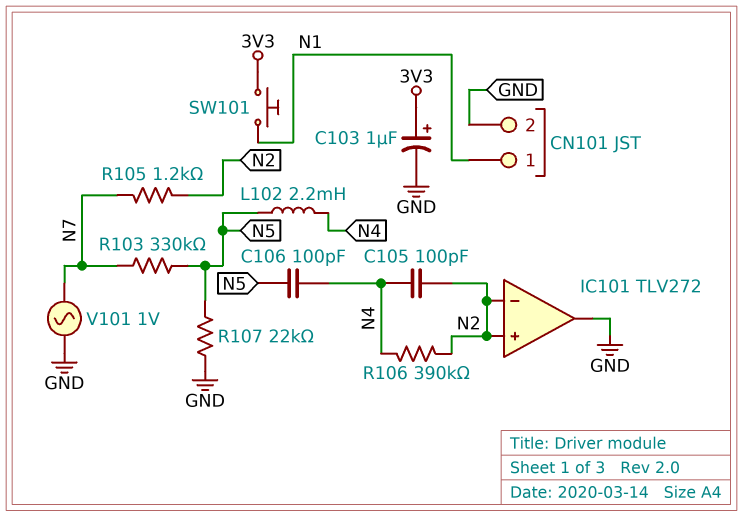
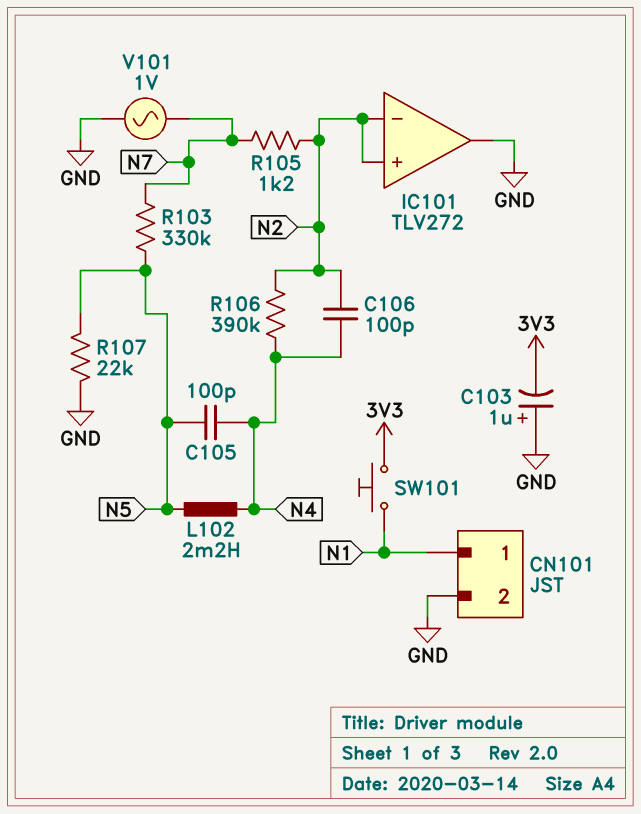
C103: 1uF (plus 3V3, minus GND) -> 1uF (plus GND, minus 3V3)
C105: 100pF (N2, N4) -> 100pF (N4, N5)
C106: 100pF (N4, N5) -> 100pF (N2, N4)

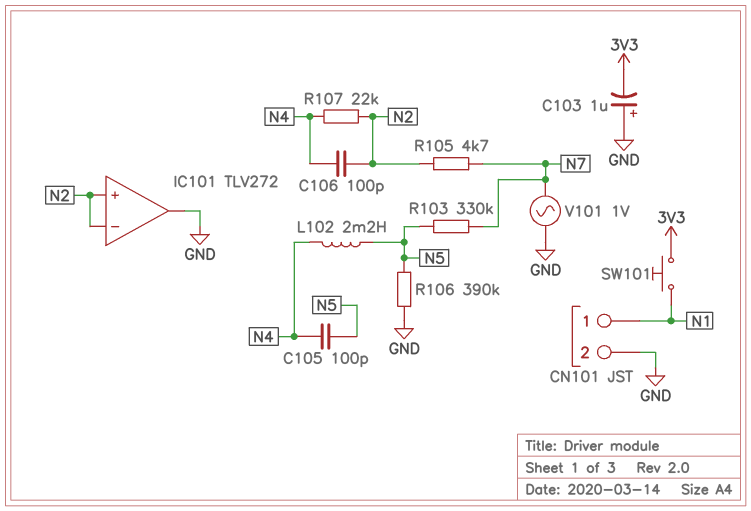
R105: 1.2k (N2, N7) -> 4.7k (N2, N7)
R106: 390k (N2, N4) -> 390k (GND, N5)
R107: 22k (GND, N5) -> 22k (N2, N4)

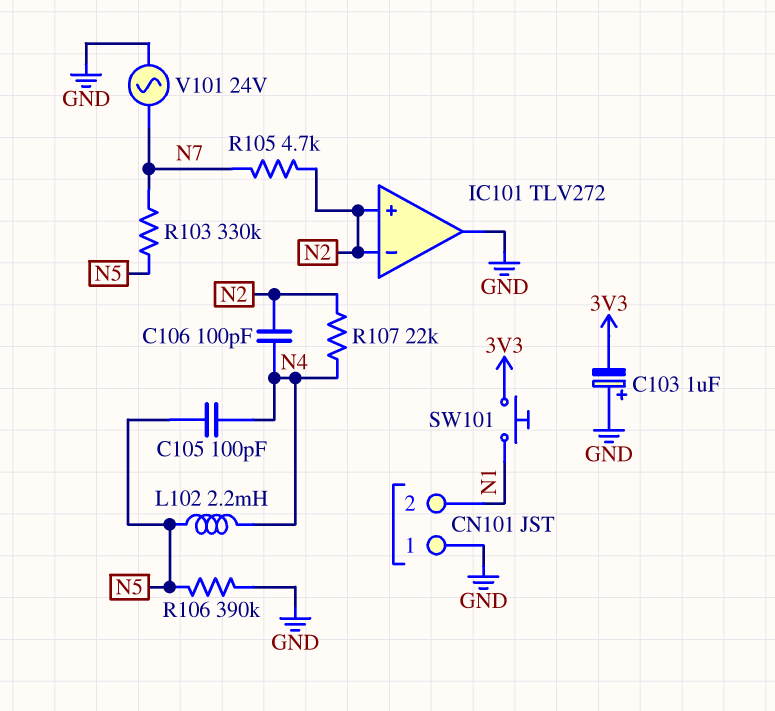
CN101 pin 1: N1 -> GND
CN101 pin 2: GND -> N1
V101: AC 1V (GND, N7) -> AC 24V (GND, N7)

